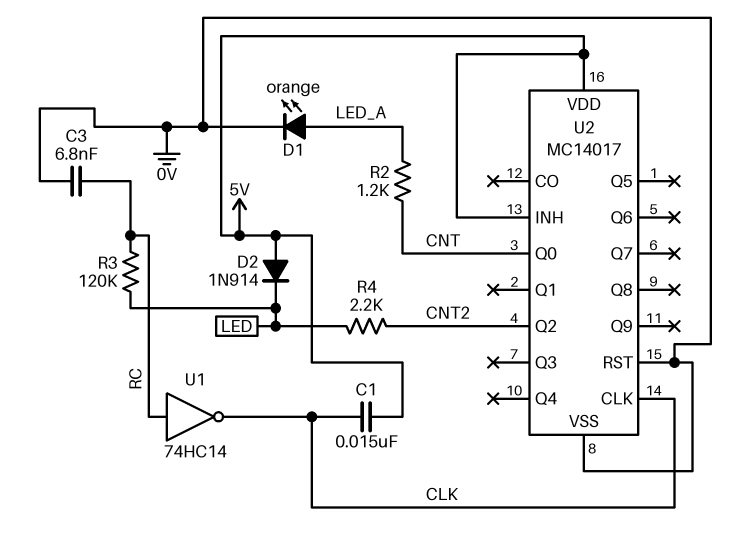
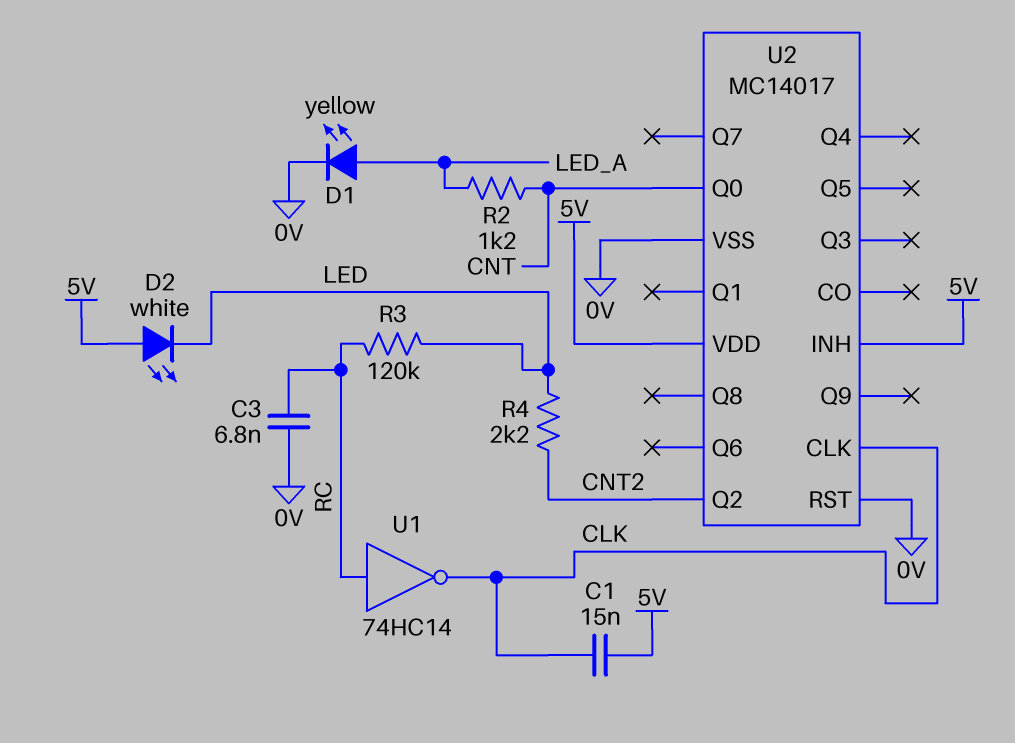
D1: LED orange (A LED_A, K 0V) -> LED yellow (A LED_A, K 0V)
D2: diode 1N914 (A 5V, K LED) -> LED white (A 5V, K LED)

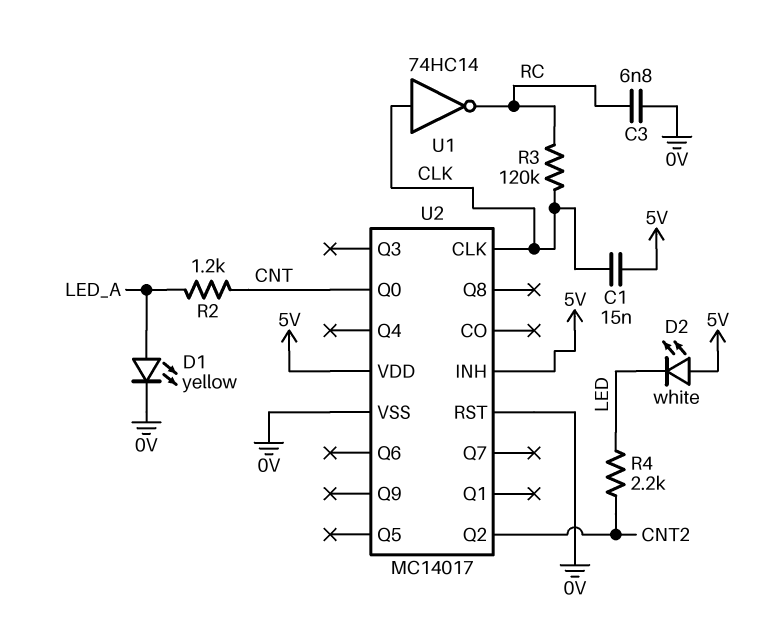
R3: 120k (LED, RC) -> 120k (CLK, RC)
U1: NOT 74HC14 (in RC, out CLK) -> NOT 74HC14 (in CLK, out RC)

